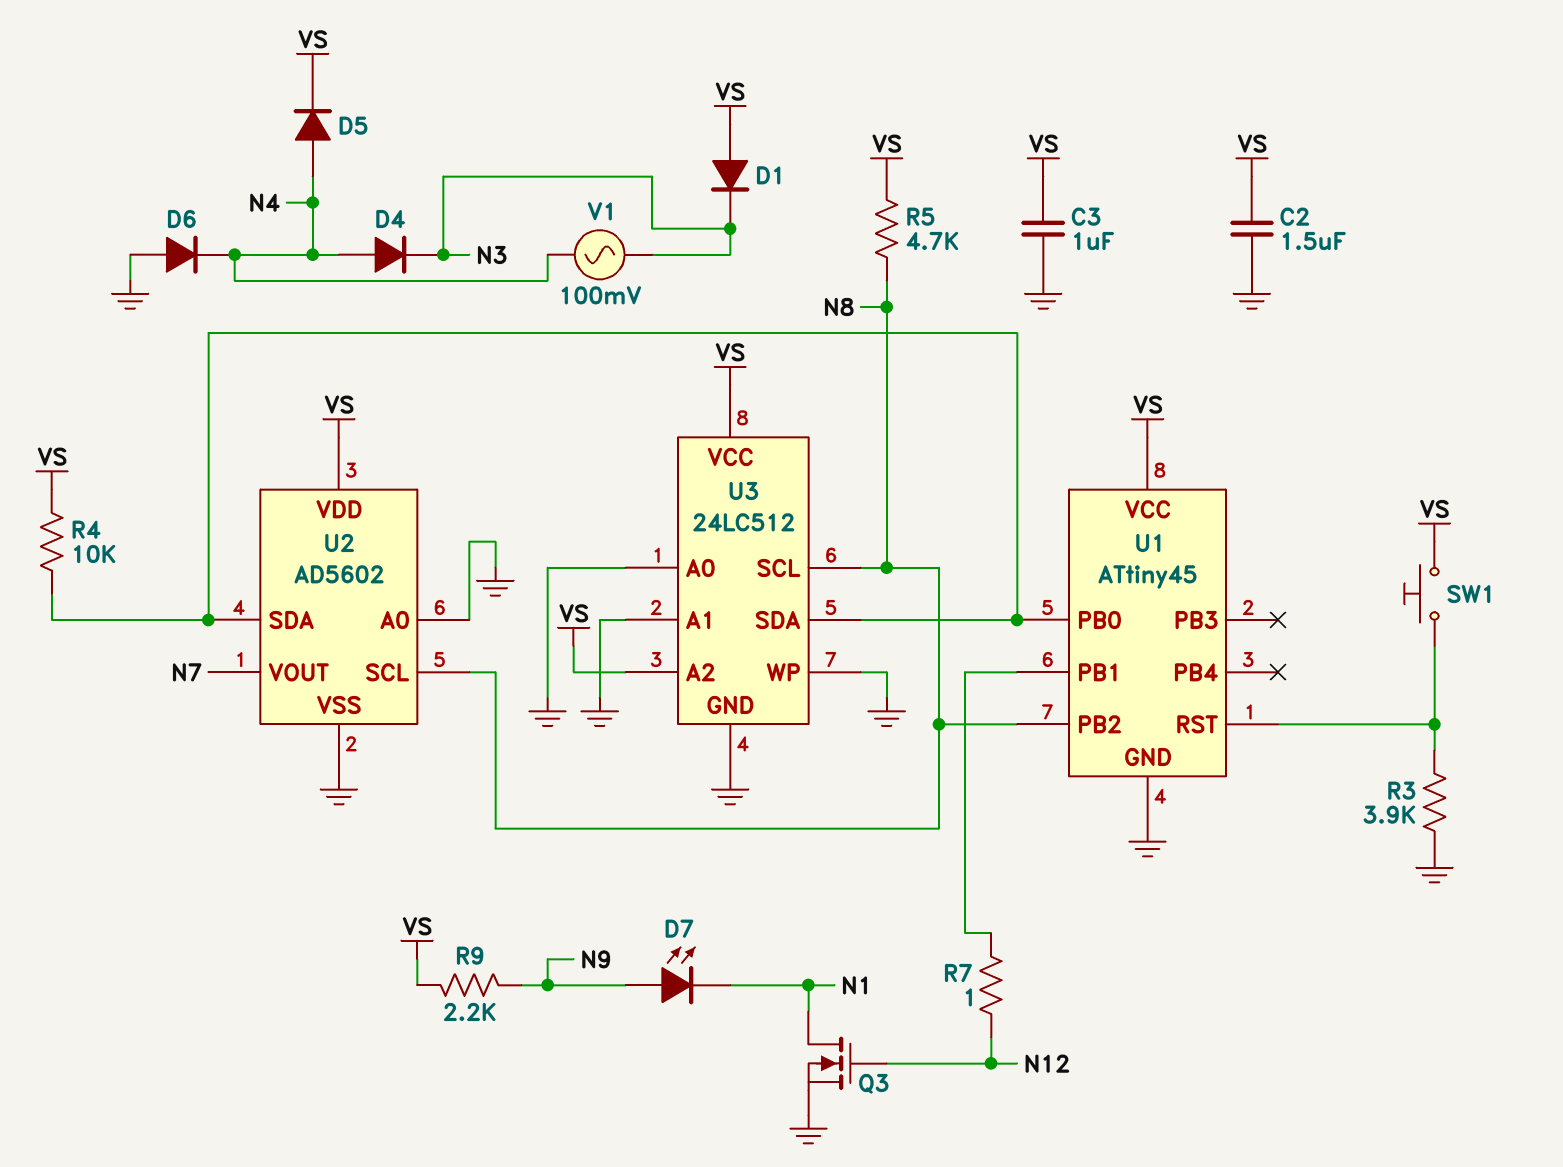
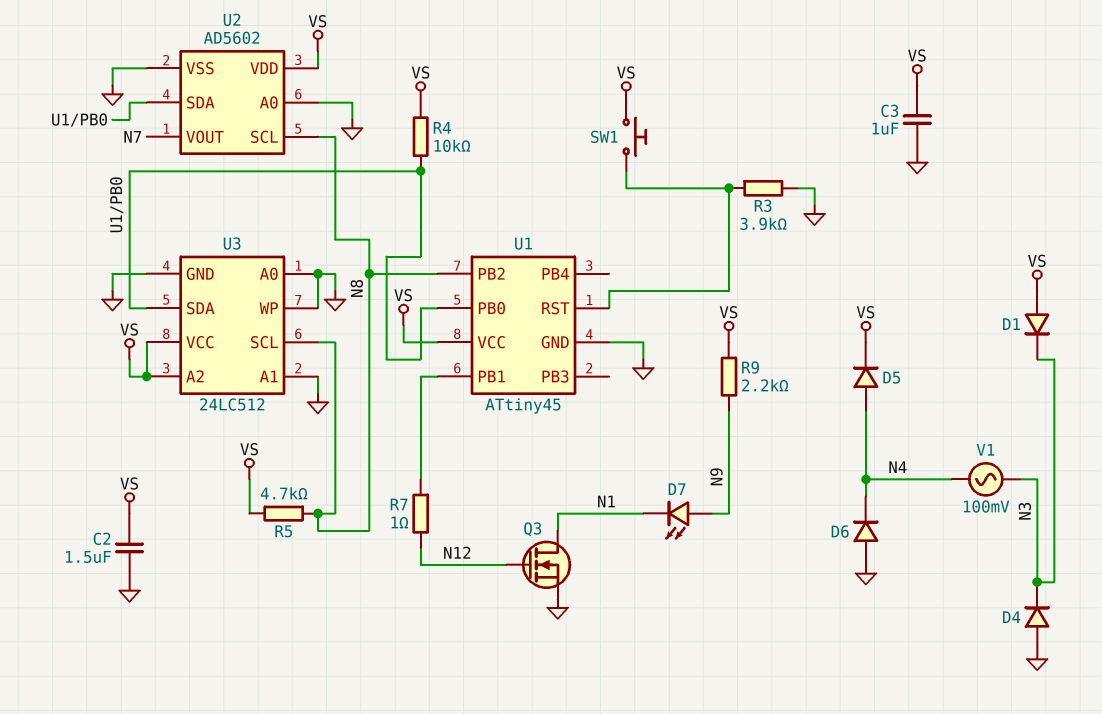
D4: diode (A N4, K N3) -> diode (A GND, K N3)

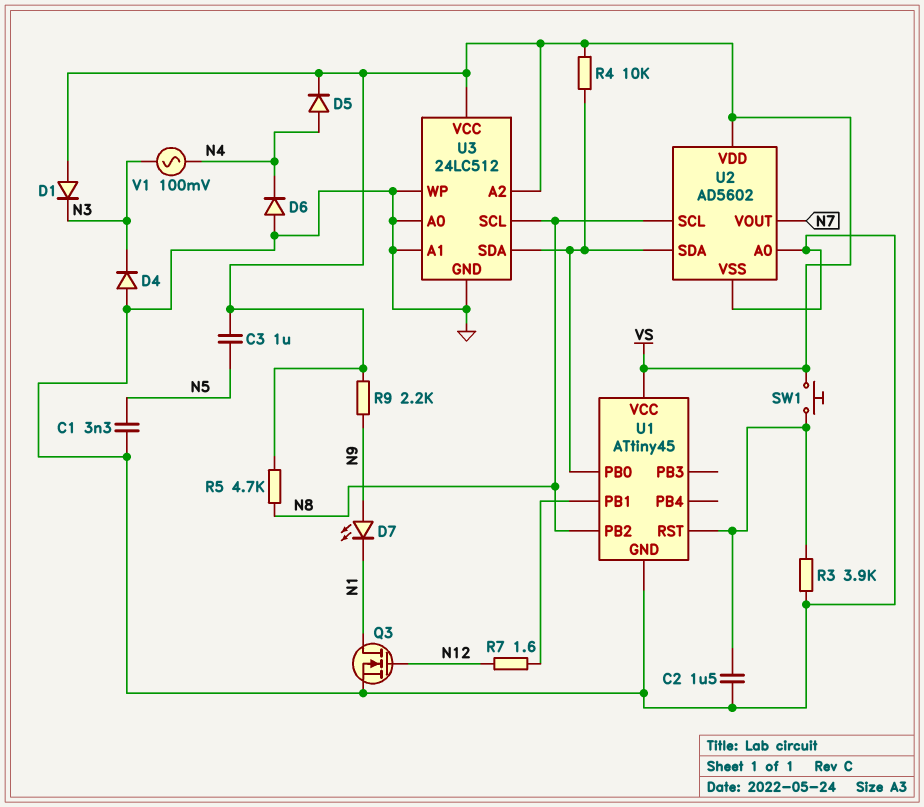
C1: none -> 3.3nF (GND, N5)
C2: 1.5uF (GND, VS) -> 1.5uF (GND, U1/RST)
C3: 1uF (GND, VS) -> 1uF (N5, VS)
R7: 1 (N12, U1/PB1) -> 1.6 (N12, U1/PB1)

